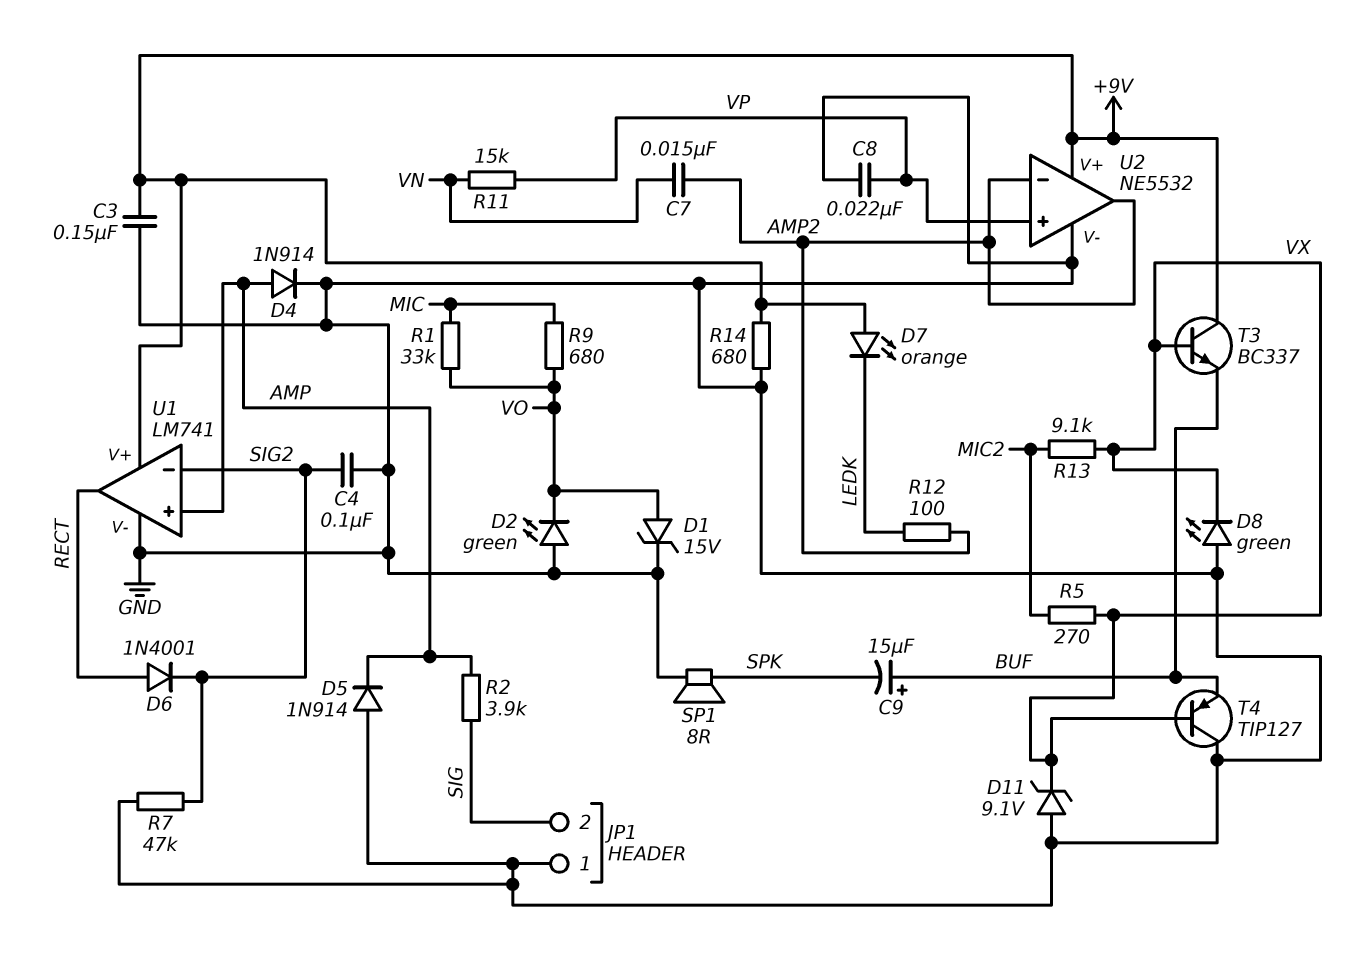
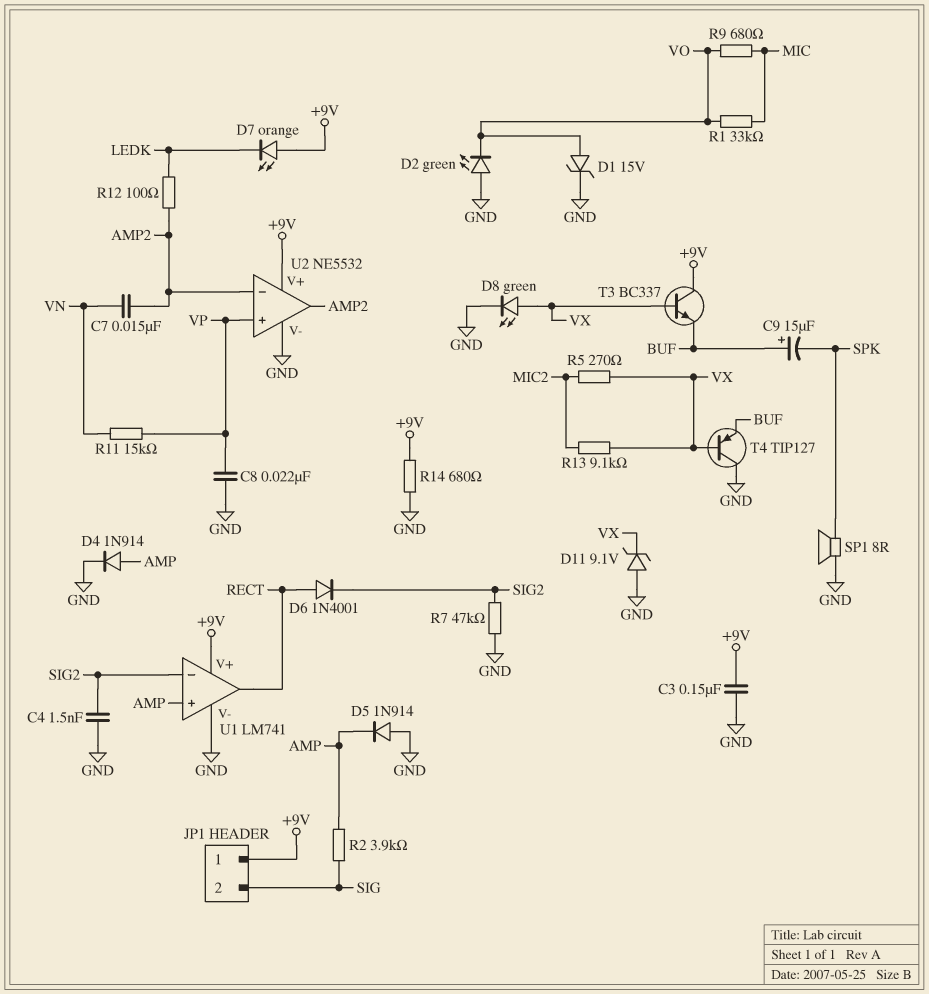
C4: 100nF (GND, SIG2) -> 1.5nF (GND, SIG2)
D8: LED green (A GND, K VX) -> LED green (A VX, K GND)
JP1 pin 1: GND -> +9V

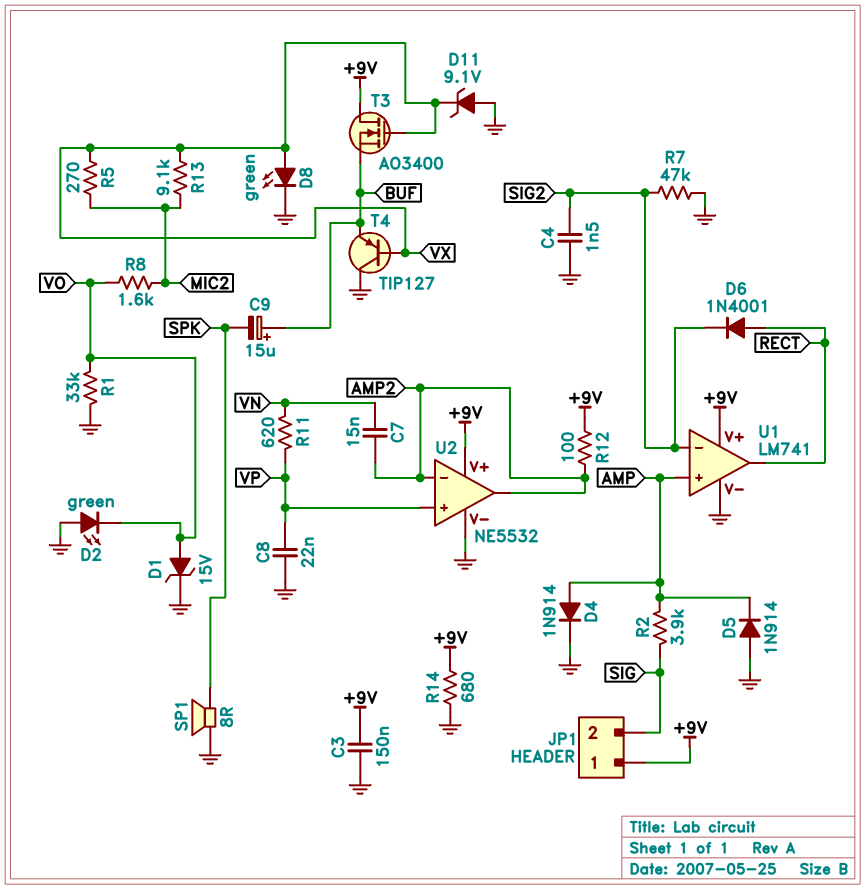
D7: LED orange (A +9V, K LEDK) -> none
R1: 33k (MIC, VO) -> 33k (GND, VO)
R8: none -> 1.6k (MIC2, VO)
R9: 680 (MIC, VO) -> none
R11: 15k (VN, VP) -> 620 (VN, VP)
R12: 100 (AMP2, LEDK) -> 100 (+9V, AMP2)
T3: NPN BC337 (B VX, C +9V, E BUF) -> NMOS AO3400 (G VX, D +9V, S BUF)

